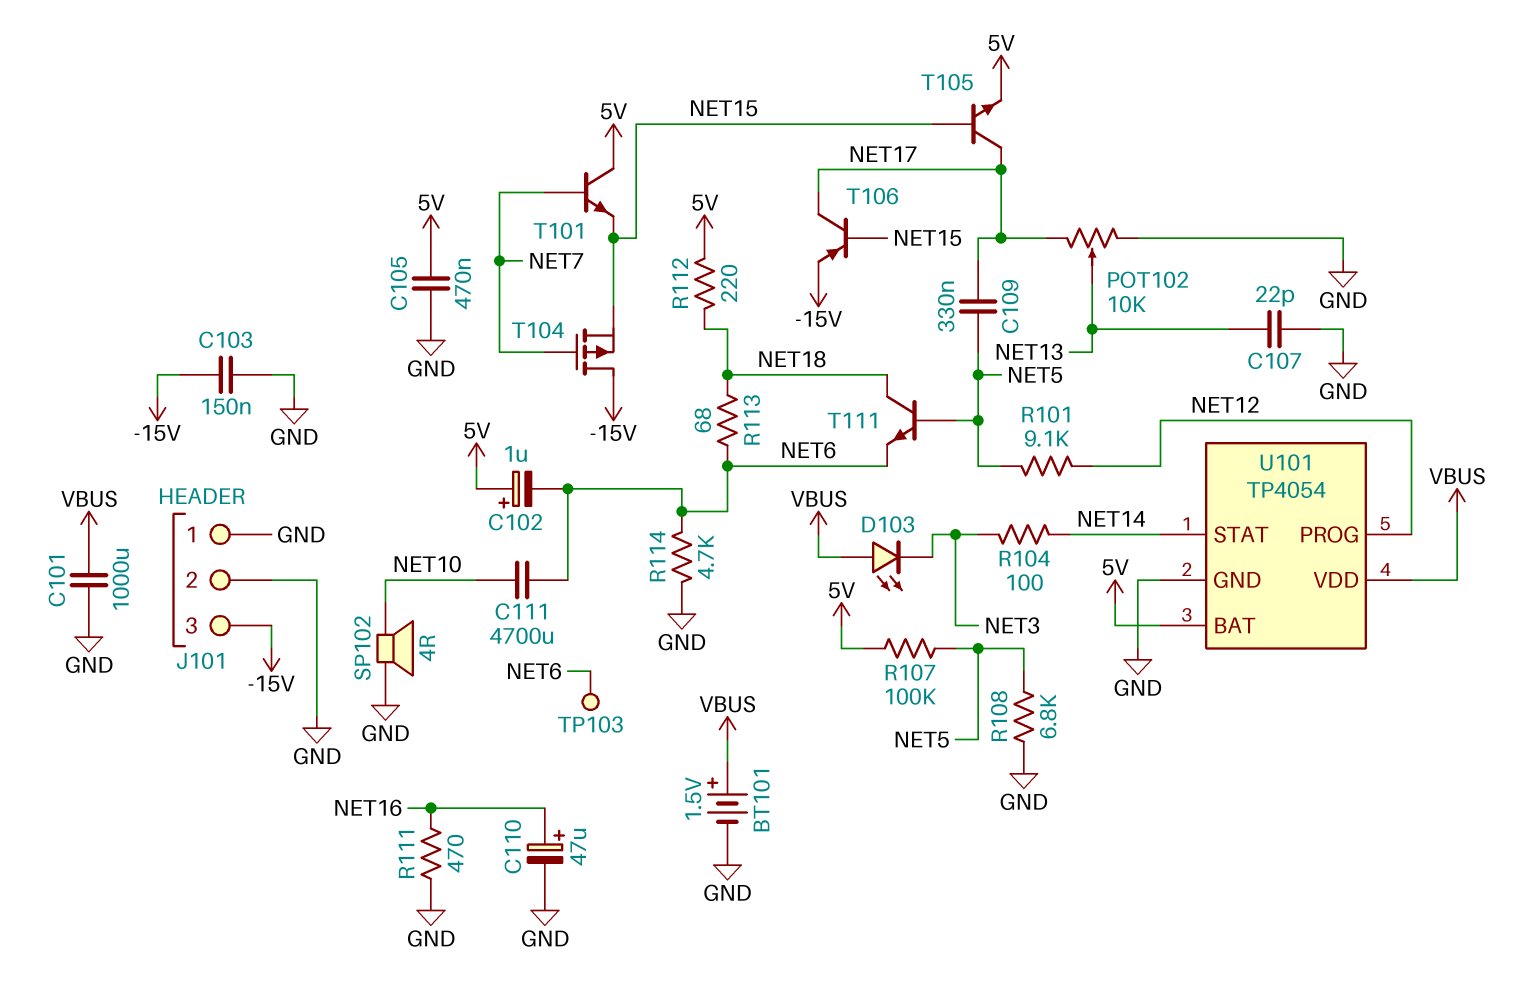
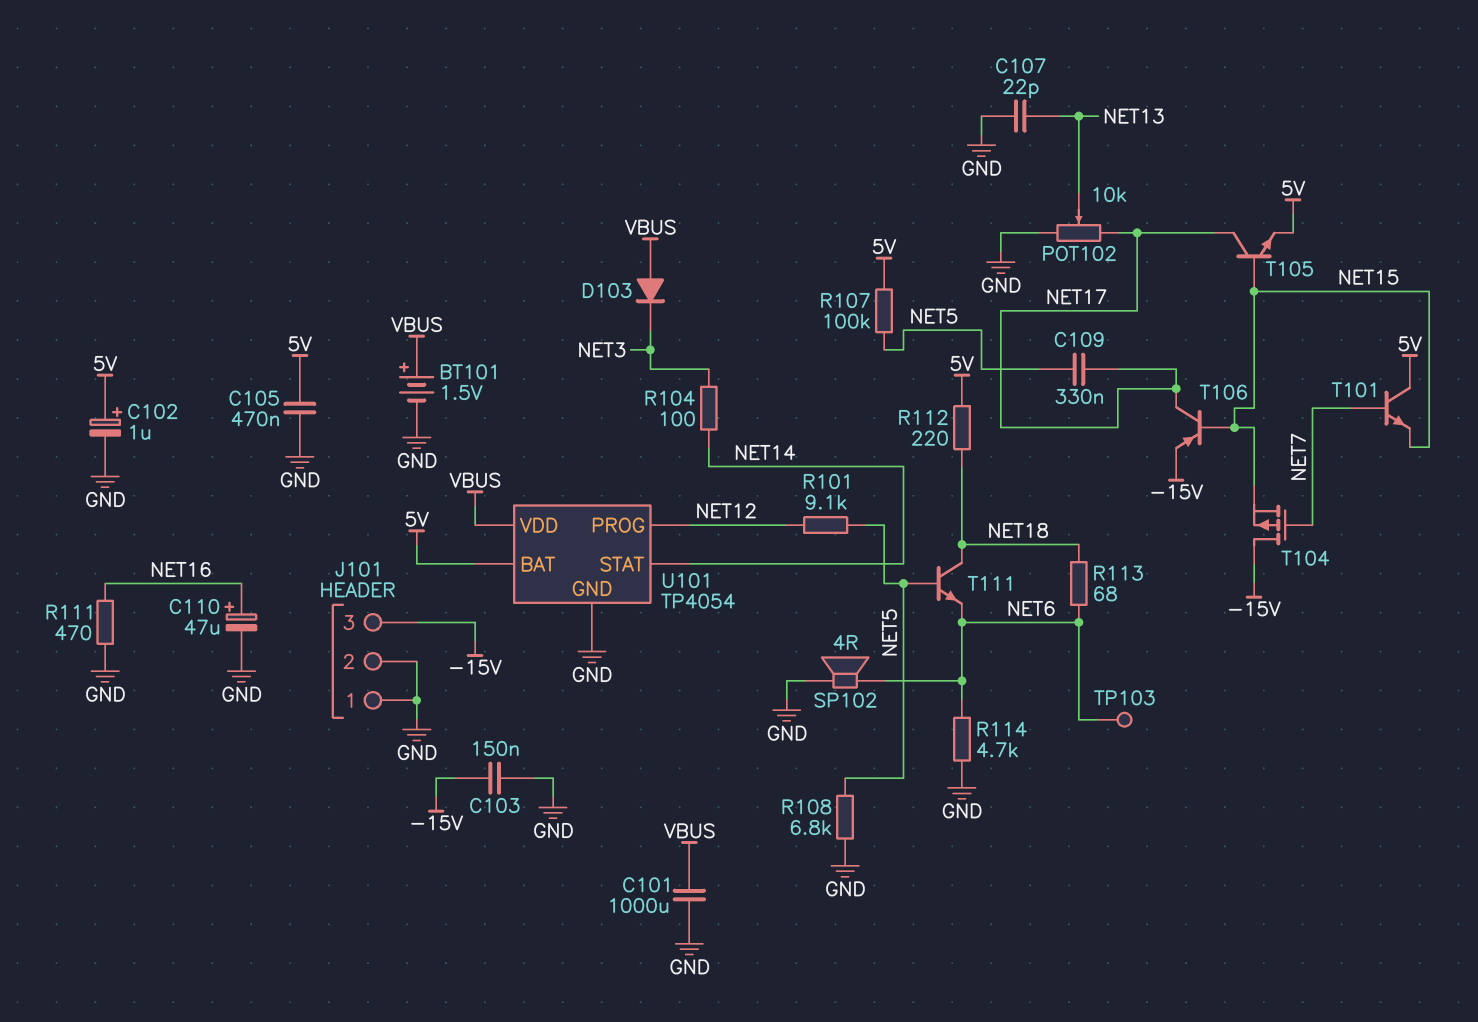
C102: 1uF (plus 5V, minus NET6) -> 1uF (plus 5V, minus GND)
C111: 4700uF (NET6, NET10) -> none
D103: LED (A VBUS, K NET3) -> diode (A VBUS, K NET3)
SP102: speaker 4R (GND, NET10) -> speaker 4R (GND, NET6)

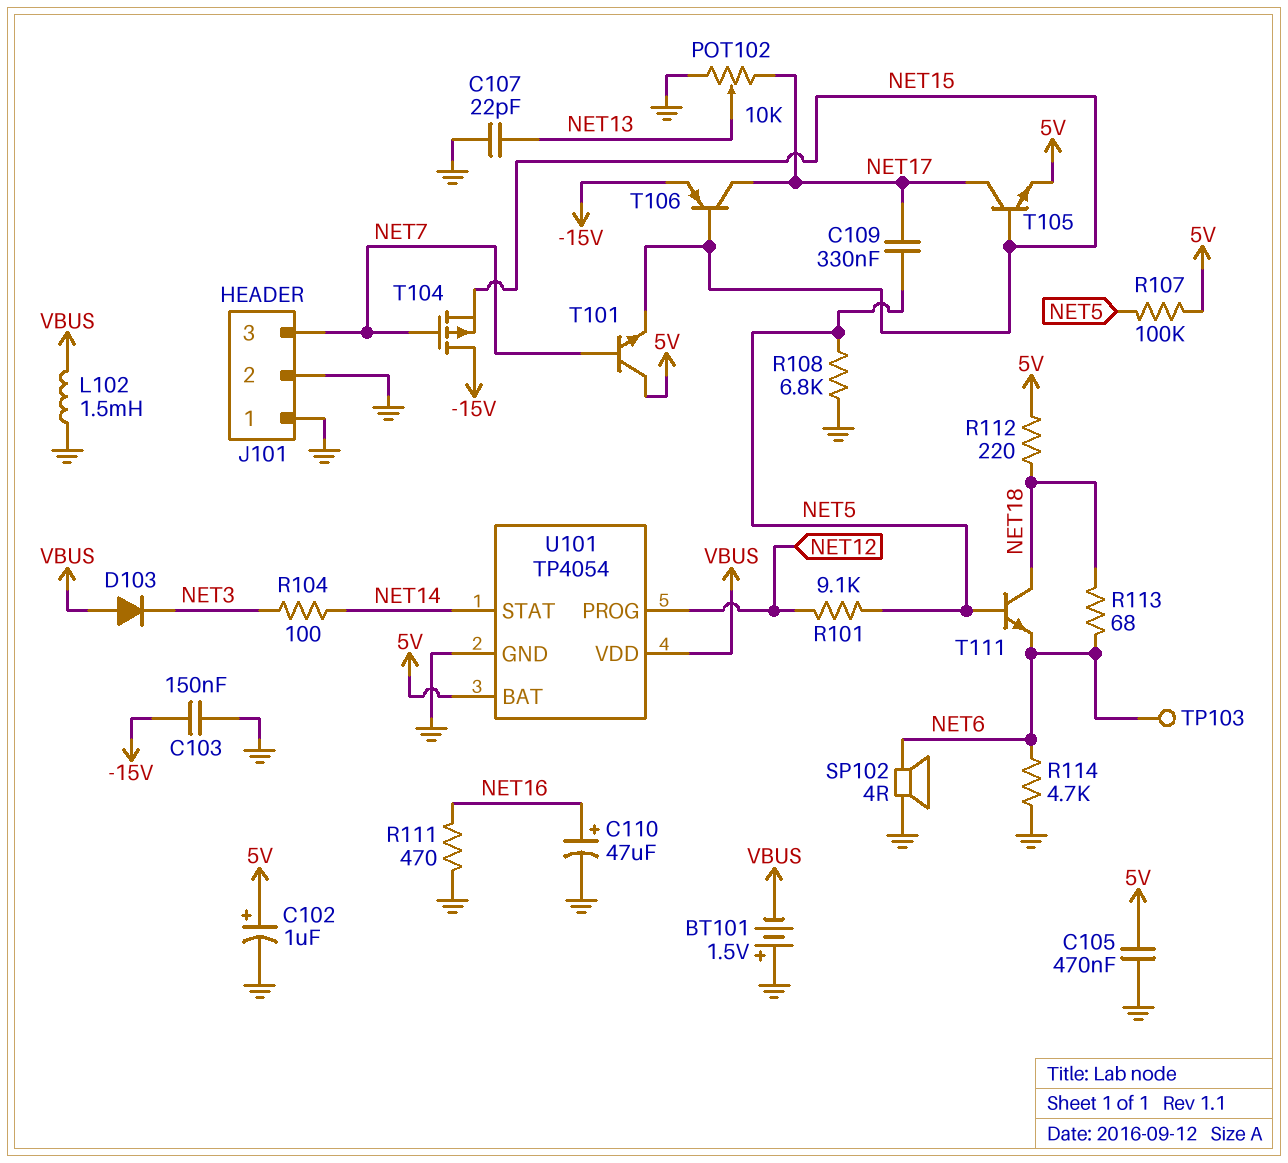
BT101: 1.5V (plus VBUS, minus GND) -> 1.5V (plus GND, minus VBUS)
C101: 1000uF (GND, VBUS) -> none
J101 pin 3: -15V -> NET7
L102: none -> 1.5mH (GND, VBUS)

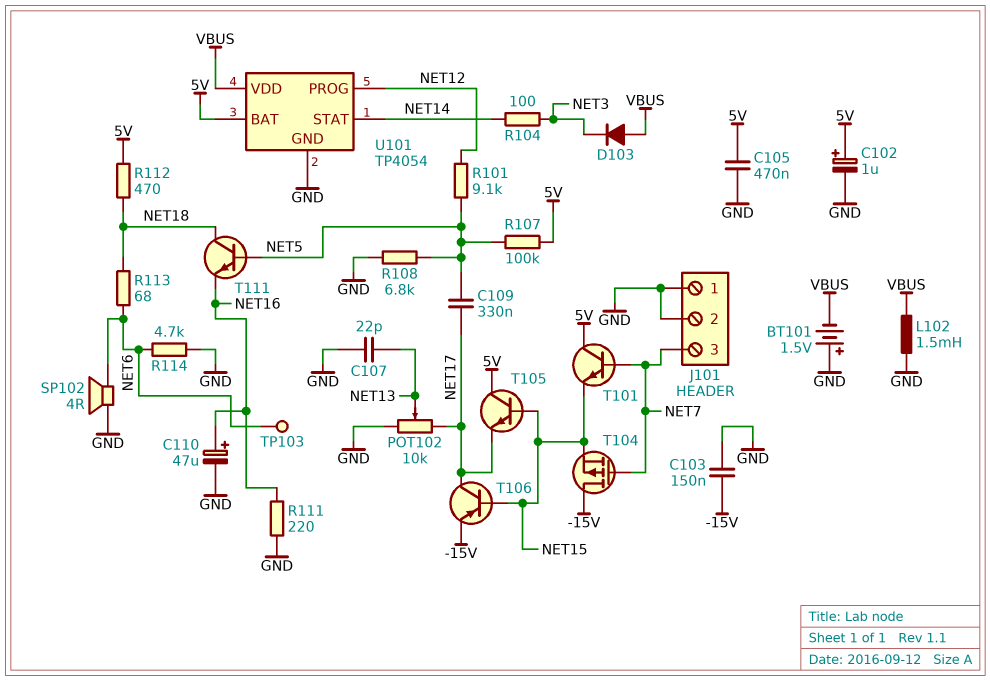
R111: 470 (GND, NET16) -> 220 (GND, NET16)
R112: 220 (5V, NET18) -> 470 (5V, NET18)
T105: NPN (B NET15, C NET17, E 5V) -> NPN (B NET15, C 5V, E NET17)
T111: NPN (B NET5, C NET18, E NET6) -> NPN (B NET5, C NET18, E NET16)

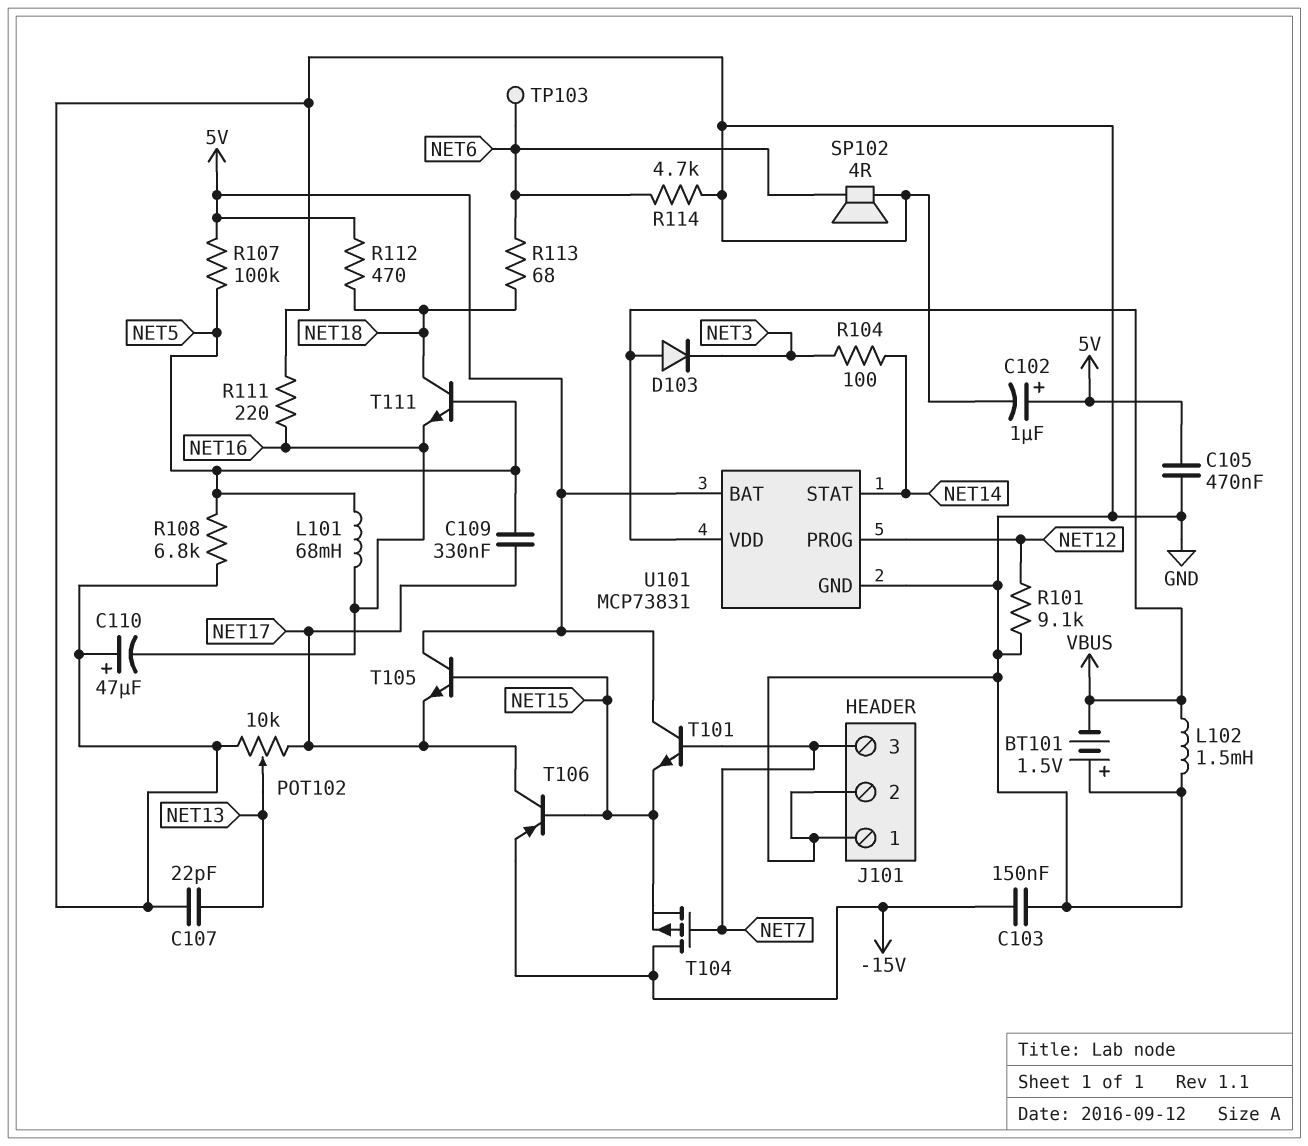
C110: 47uF (plus NET16, minus GND) -> 47uF (plus GND, minus NET16)
L101: none -> 68mH (NET5, NET16)
R101: 9.1k (NET5, NET12) -> 9.1k (GND, NET12)
U101: TP4054 -> MCP73831

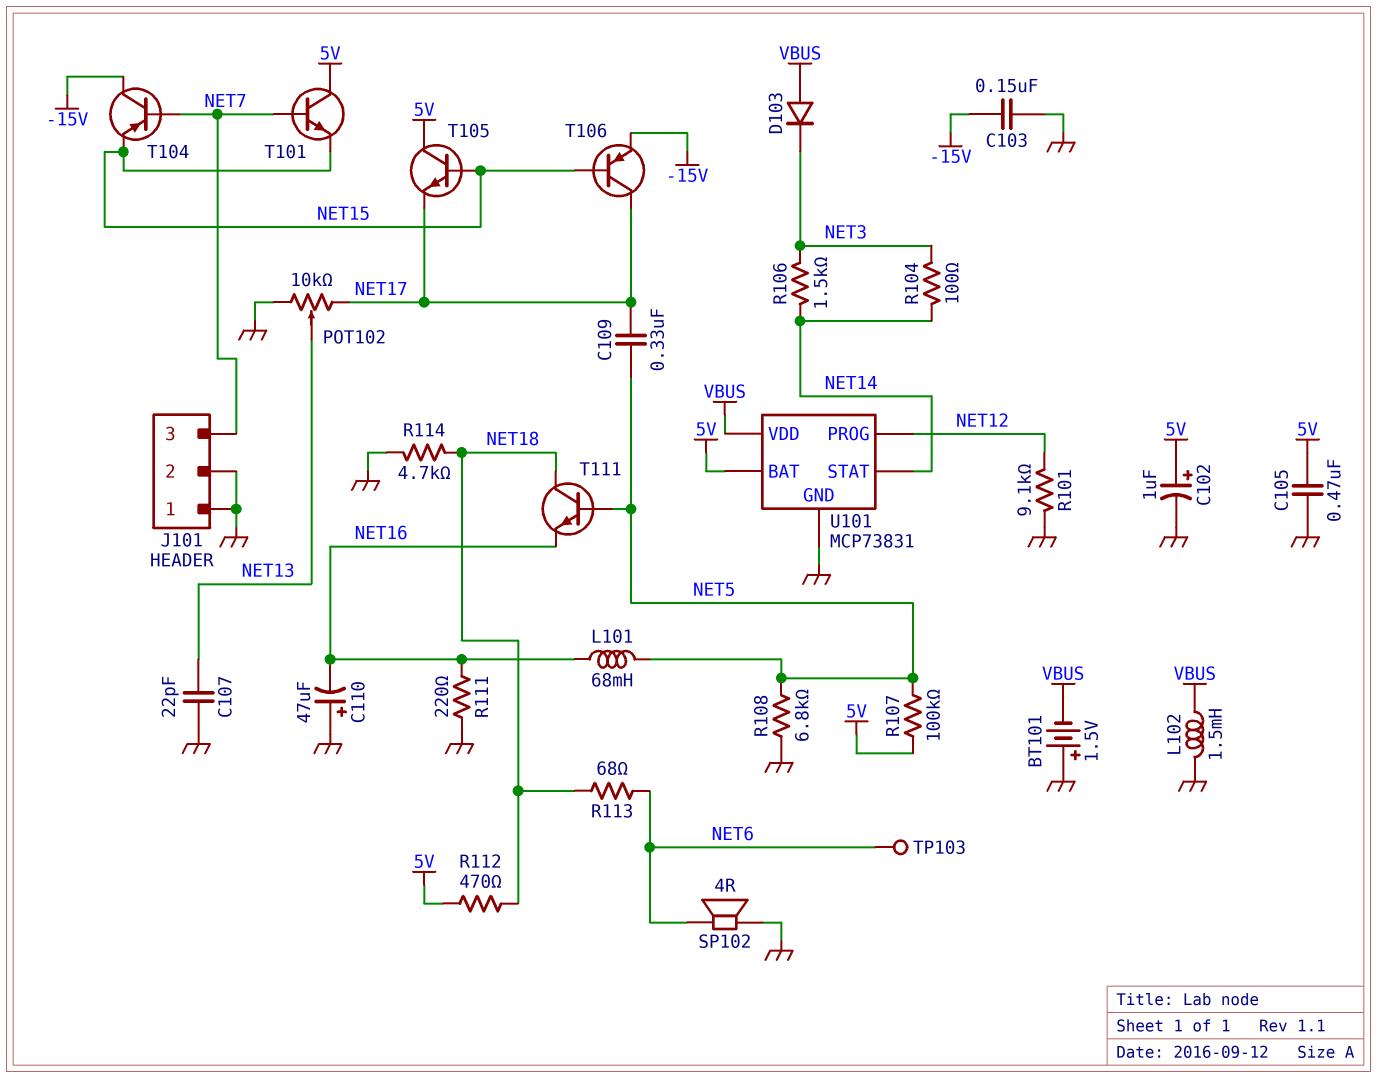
R106: none -> 1.5k (NET3, NET14)
R114: 4.7k (GND, NET6) -> 4.7k (GND, NET18)
T104: PMOS (G NET7, D -15V, S NET15) -> PNP (B NET7, C -15V, E NET15)

